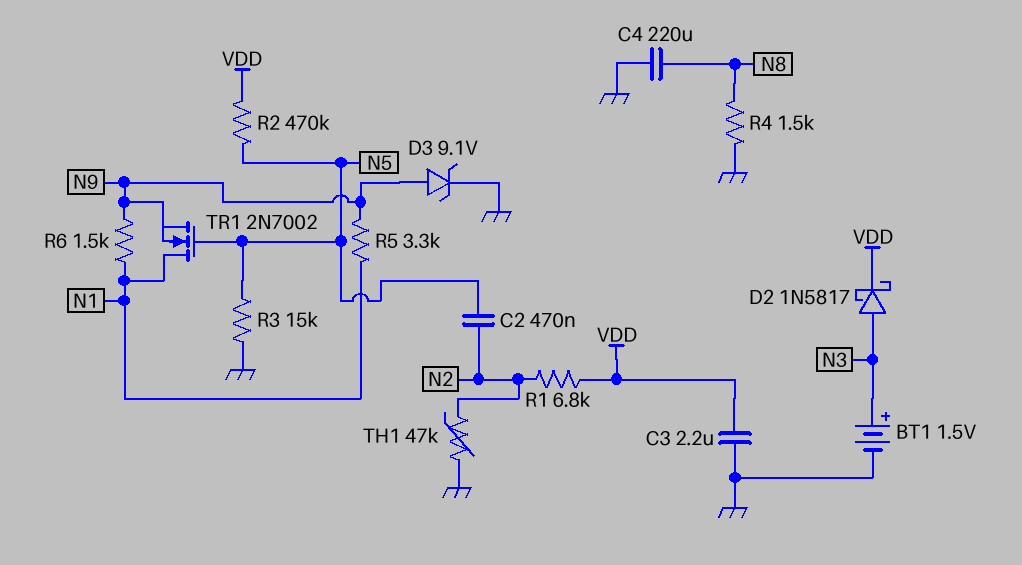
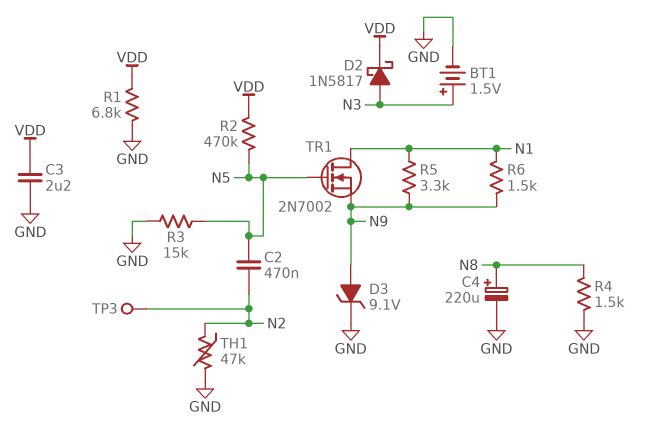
C4: 220uF (GND, N8) -> 220uF (plus N8, minus GND)
R1: 6.8k (N2, VDD) -> 6.8k (GND, VDD)
TP3: none -> test point (N2)

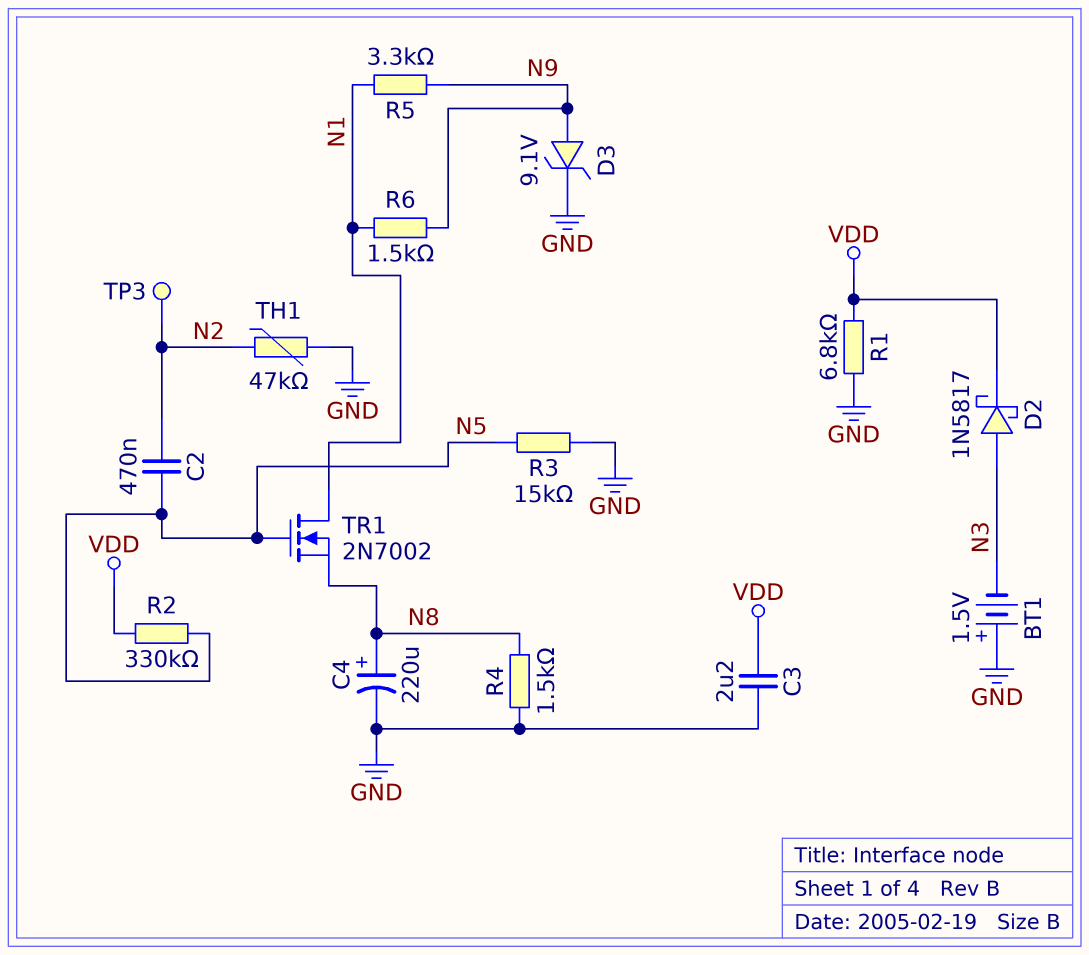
BT1: 1.5V (plus N3, minus GND) -> 1.5V (plus GND, minus N3)
R2: 470k (N5, VDD) -> 330k (N5, VDD)
TR1: NMOS 2N7002 (G N5, D N1, S N9) -> NMOS 2N7002 (G N5, D N1, S N8)

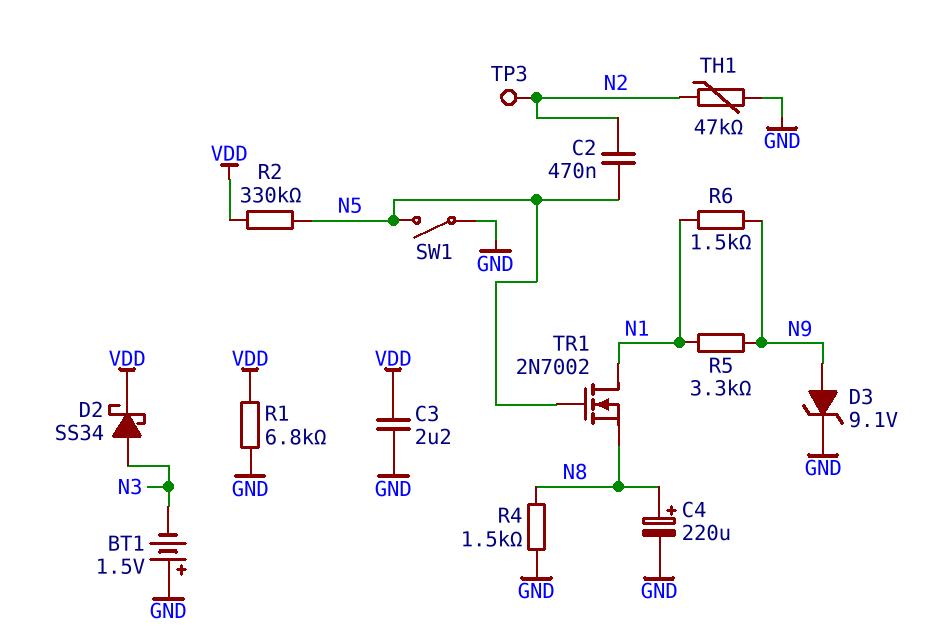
D2: schottky 1N5817 (A N3, K VDD) -> schottky SS34 (A N3, K VDD)
R3: 15k (GND, N5) -> none
SW1: none -> switch (GND, N5)

